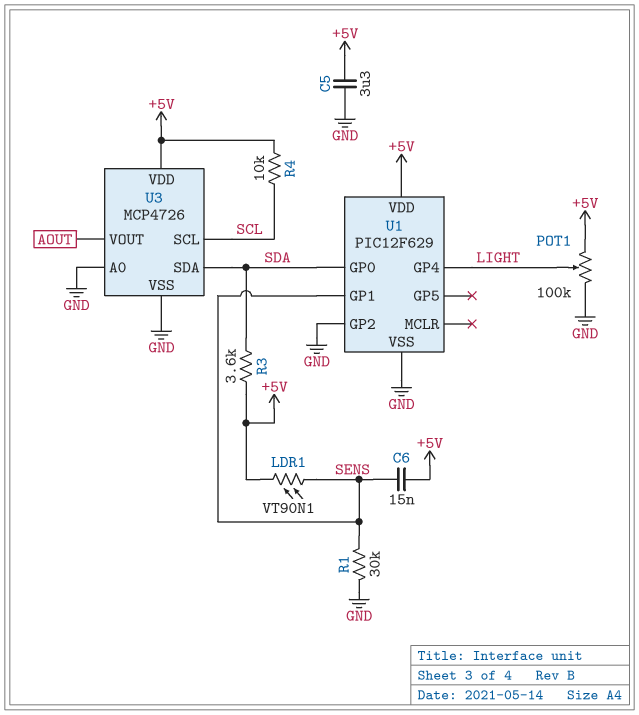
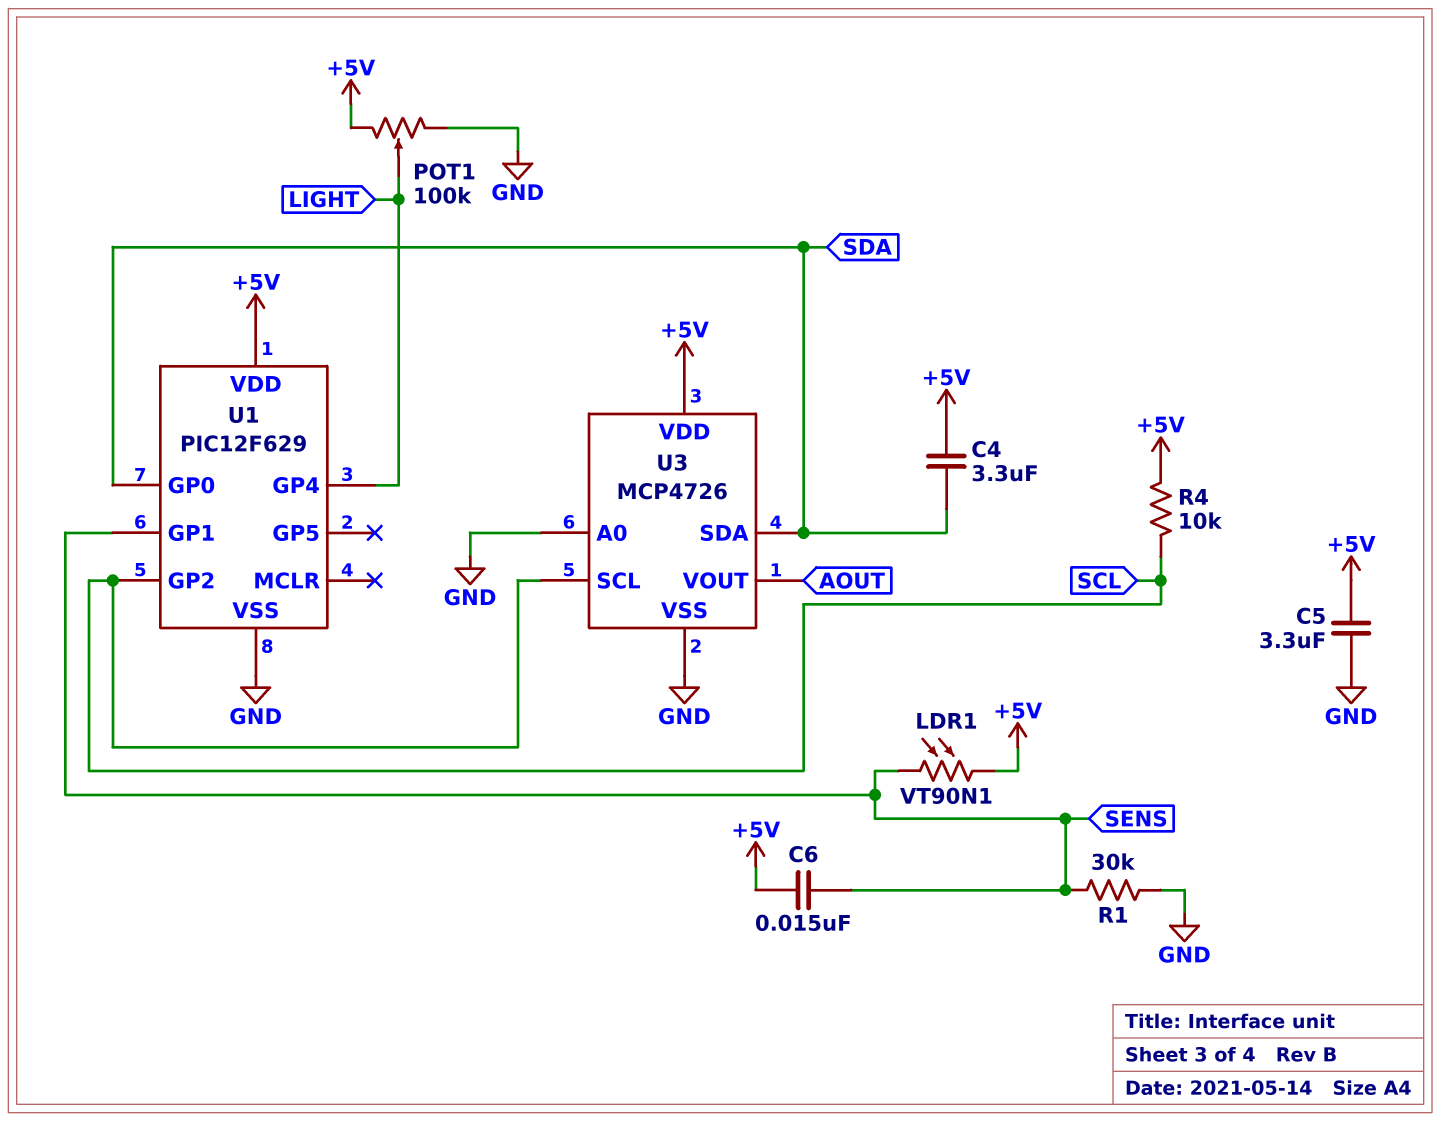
C4: none -> 3.3uF (+5V, SDA)
R3: 3.6k (+5V, SDA) -> none
U1 pin GP2: GND -> SCL

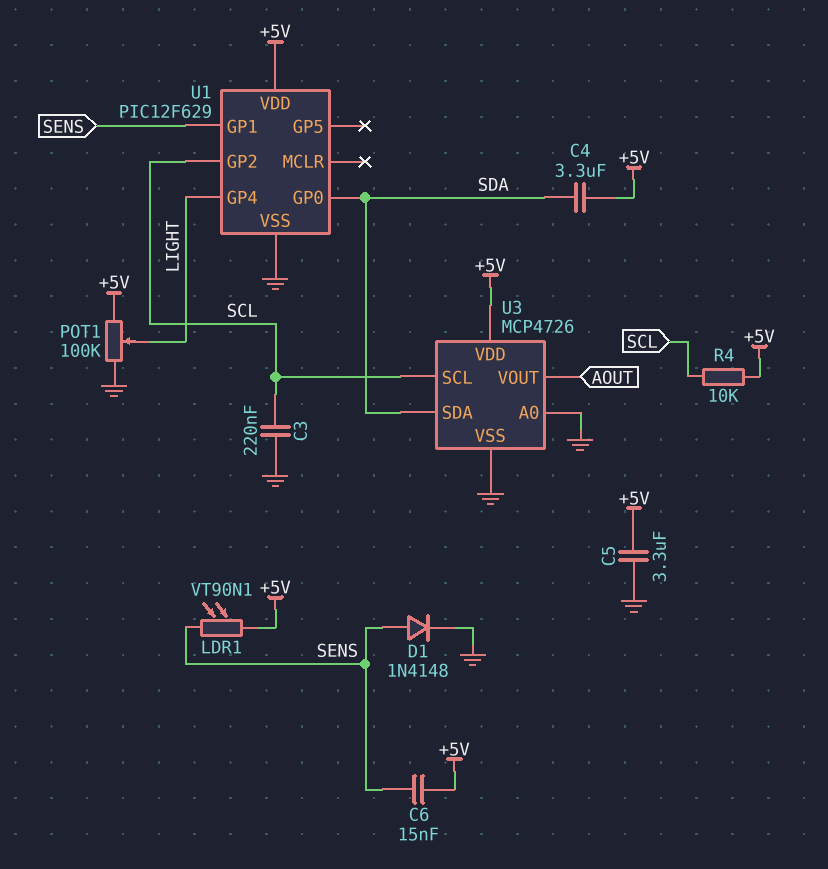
C3: none -> 220nF (GND, SCL)
D1: none -> diode 1N4148 (A SENS, K GND)
R1: 30k (GND, SENS) -> none

